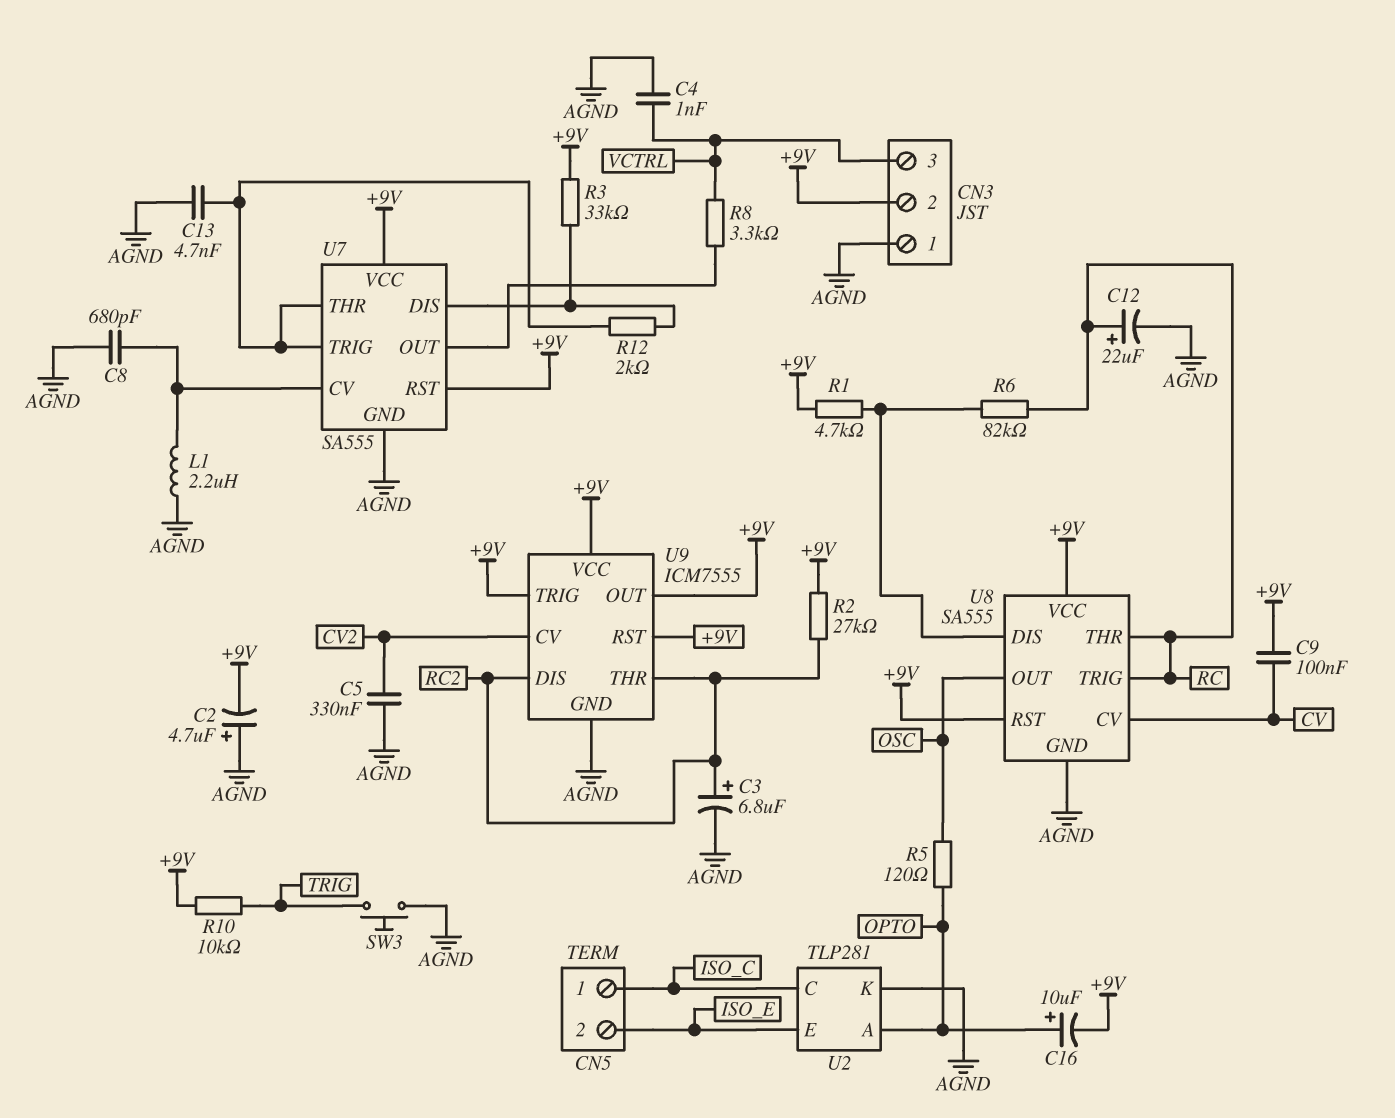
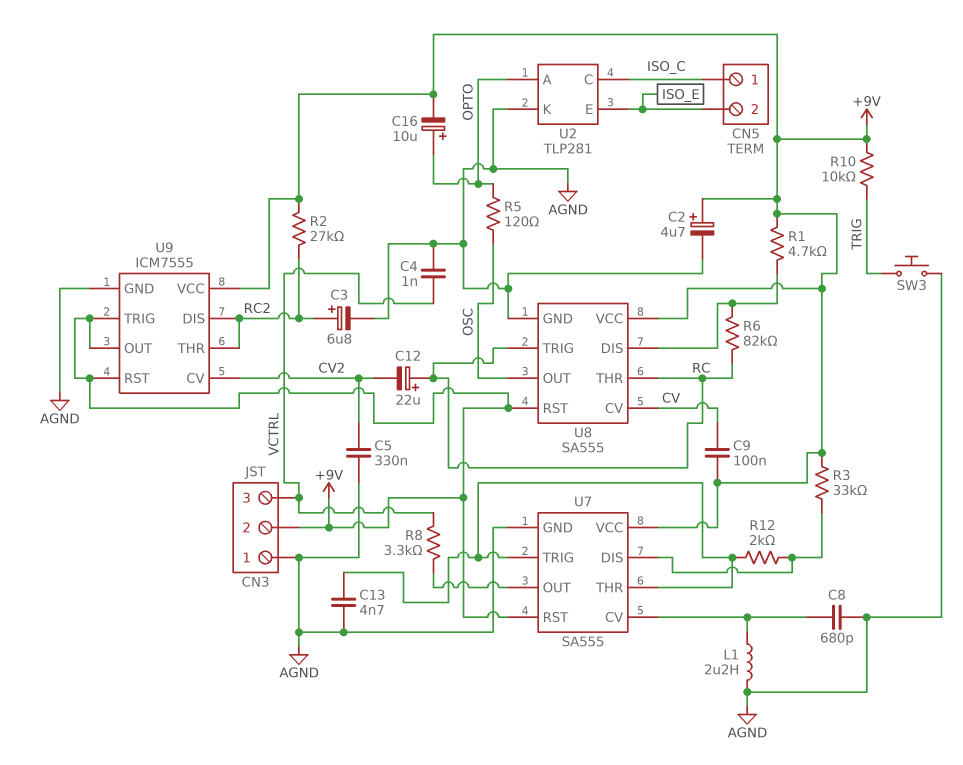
C2: 4.7uF (plus AGND, minus +9V) -> 4.7uF (plus +9V, minus AGND)
C12: 22uF (plus RC, minus AGND) -> 22uF (plus RC, minus CV2)

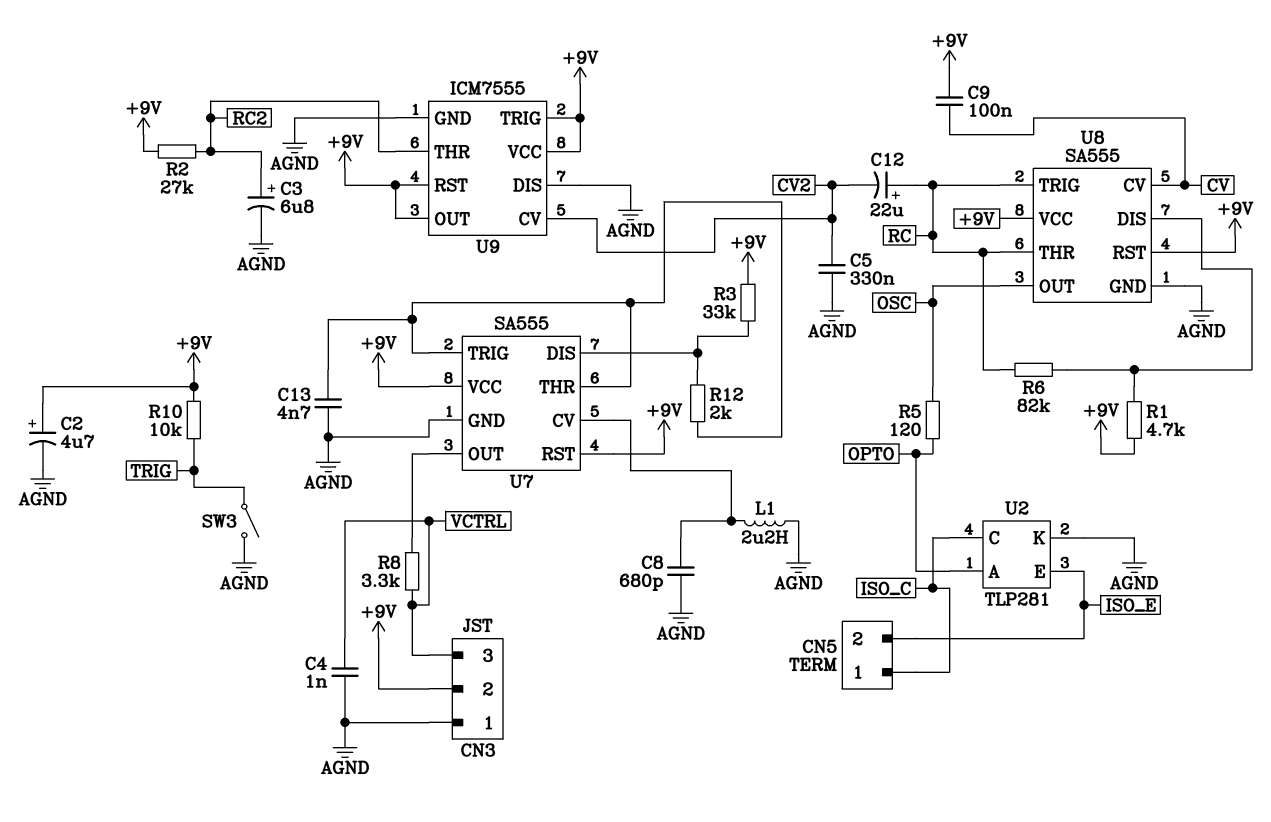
C16: 10uF (plus OPTO, minus +9V) -> none
SW3: button (AGND, TRIG) -> switch (AGND, TRIG)
U9 pin DIS: RC2 -> AGND

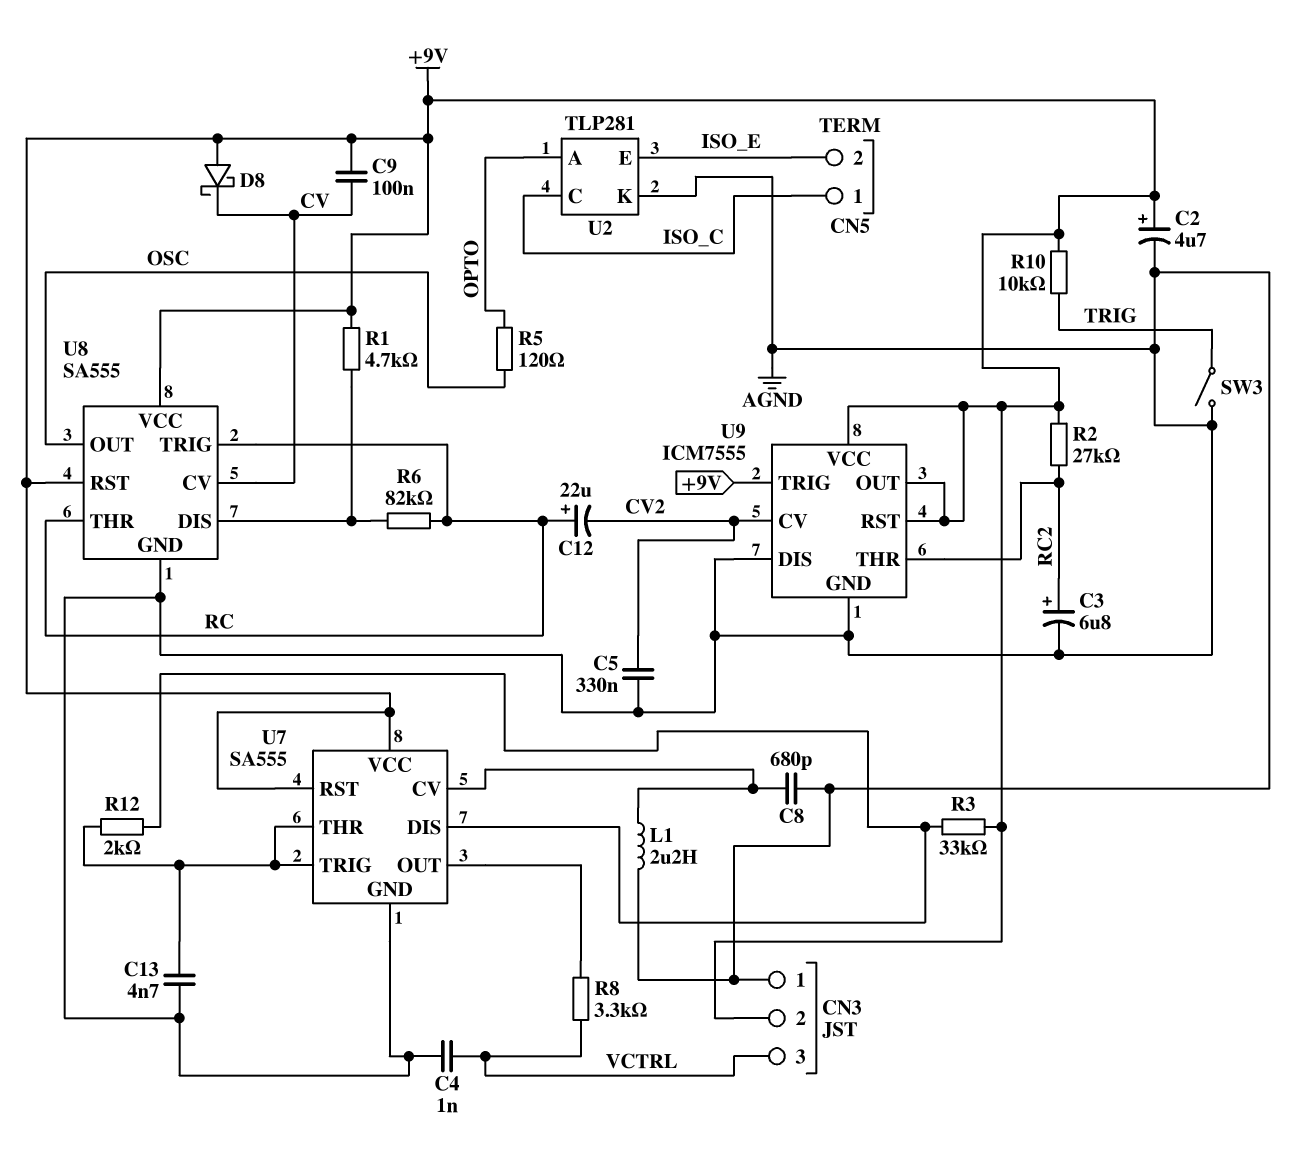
D8: none -> schottky (A +9V, K CV)

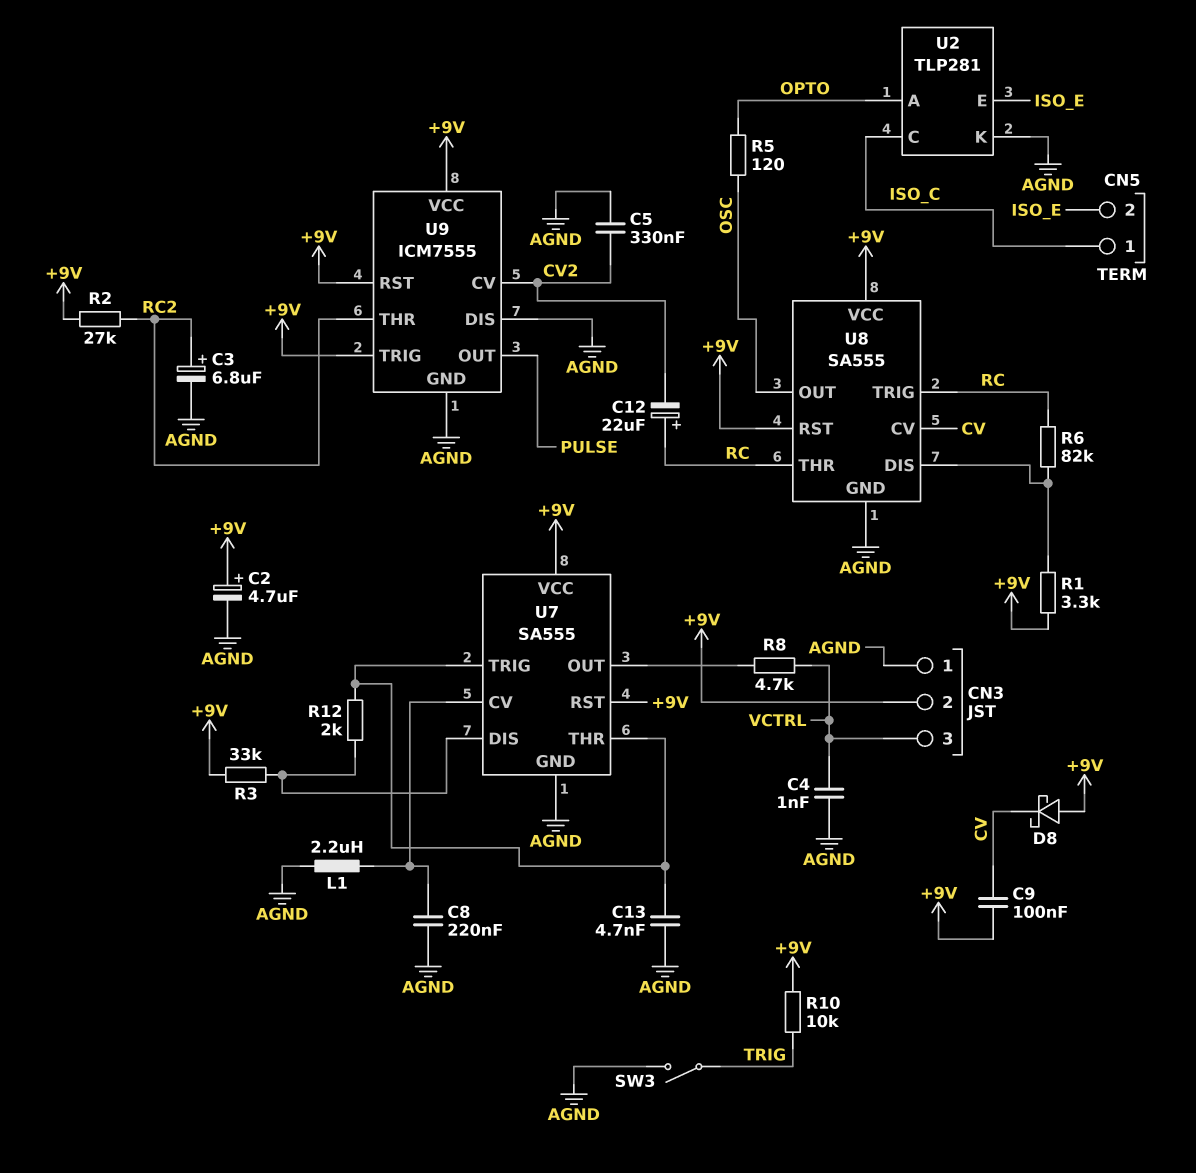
C8: 680pF (AGND, U7/CV) -> 220nF (AGND, U7/CV)
R1: 4.7k (+9V, U8/DIS) -> 3.3k (+9V, U8/DIS)
R8: 3.3k (U7/OUT, VCTRL) -> 4.7k (U7/OUT, VCTRL)
U9 pin OUT: +9V -> PULSE

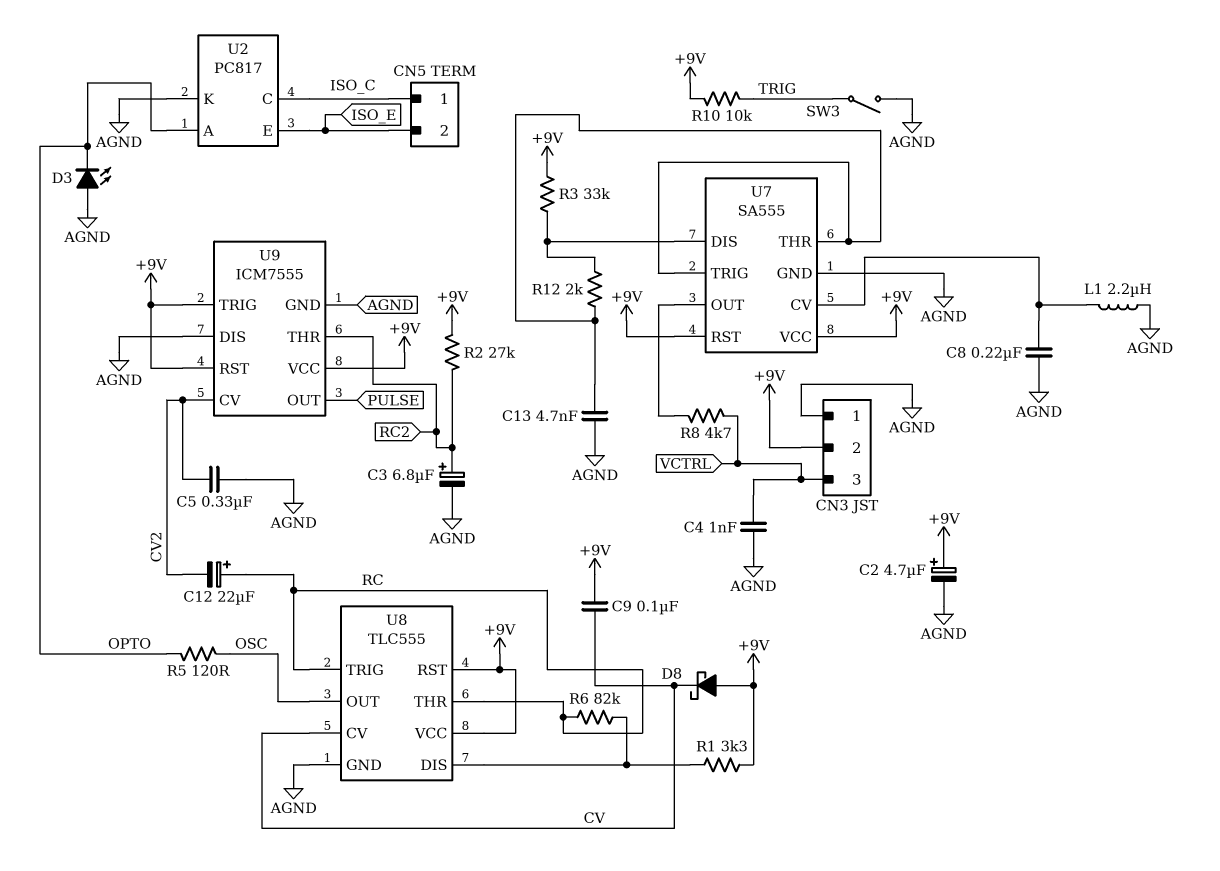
D3: none -> LED (A AGND, K OPTO)
U2: TLP281 -> PC817
U8: SA555 -> TLC555

